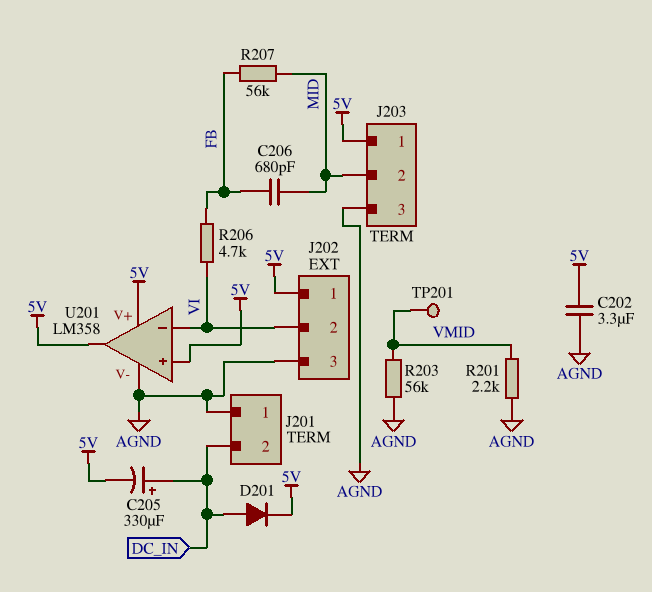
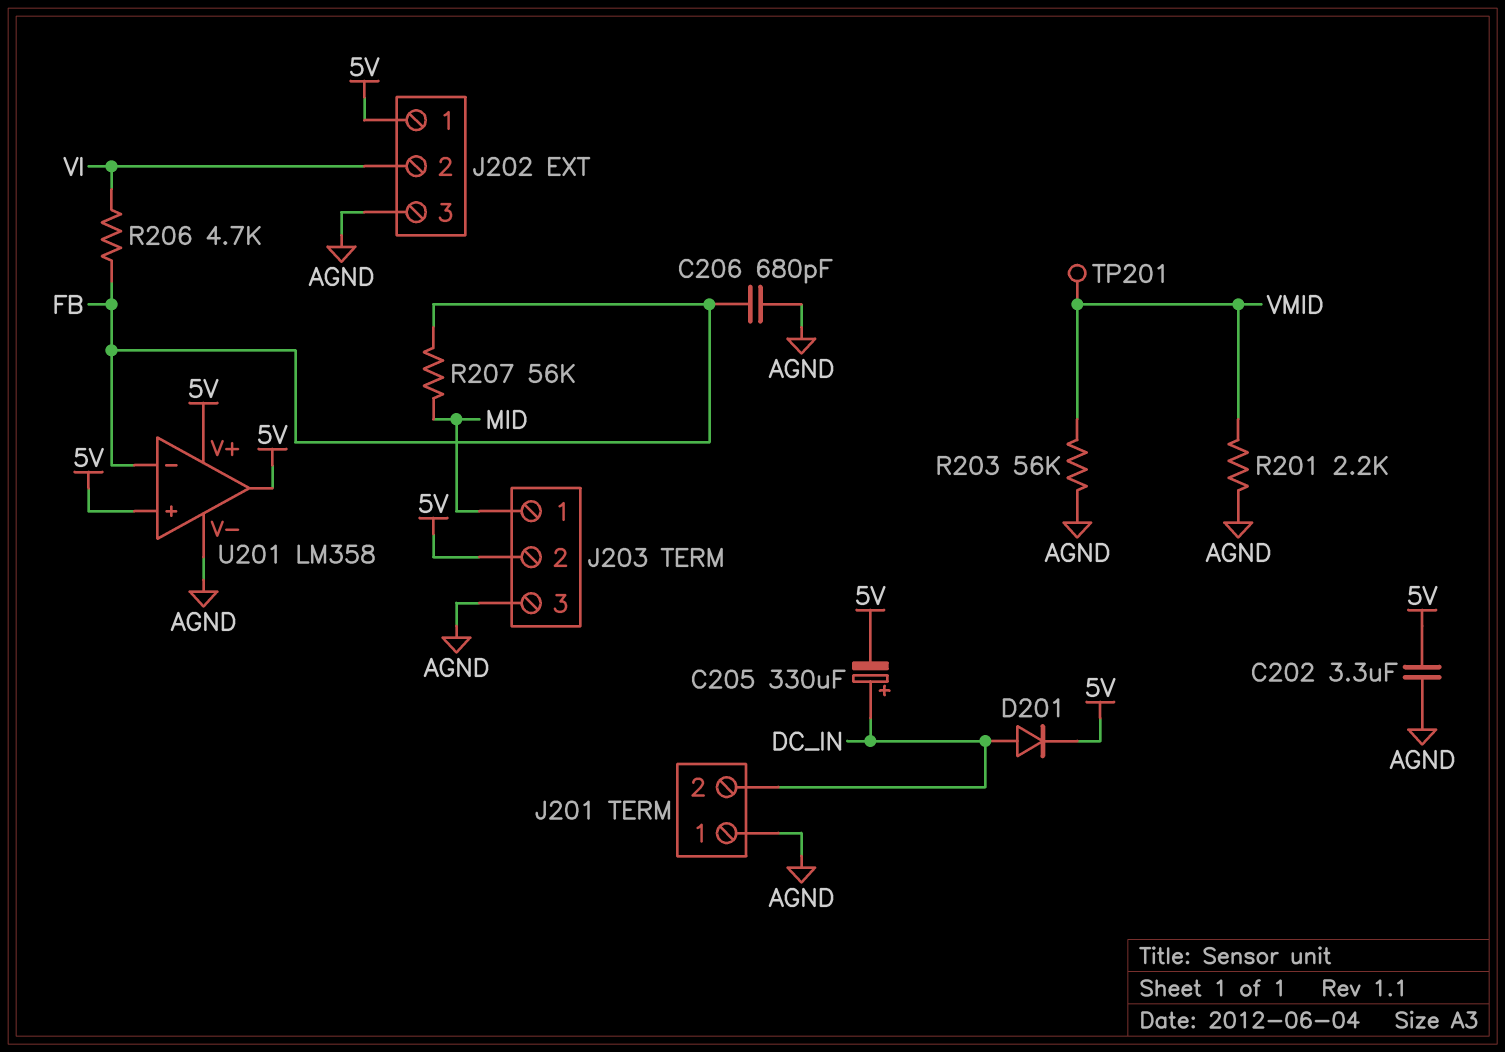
C206: 680pF (FB, MID) -> 680pF (AGND, FB)
J203 pin 1: 5V -> MID
J203 pin 2: MID -> 5V
U201 pin in-: VI -> FB

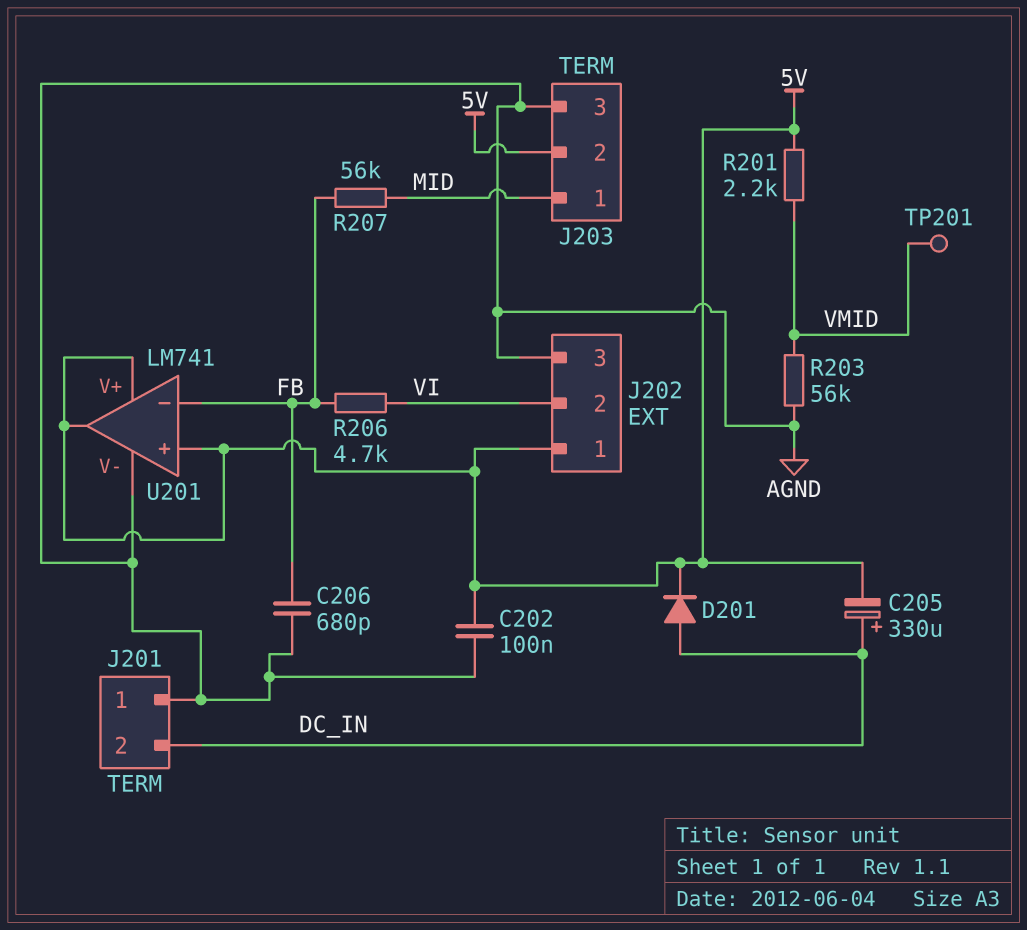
C202: 3.3uF (5V, AGND) -> 100nF (5V, AGND)
R201: 2.2k (AGND, VMID) -> 2.2k (5V, VMID)
U201: LM358 -> LM741

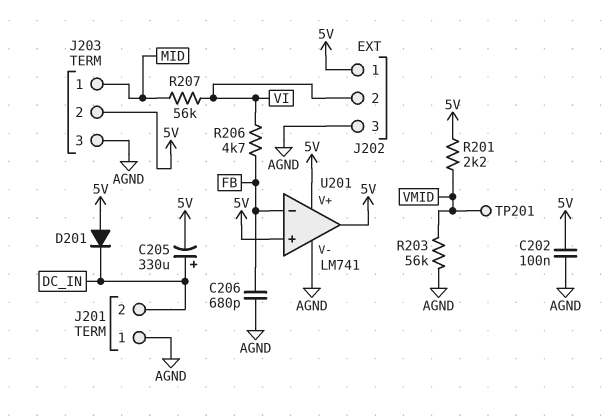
D201: diode (A DC_IN, K 5V) -> diode (A 5V, K DC_IN)
R207: 56k (FB, MID) -> 56k (MID, VI)

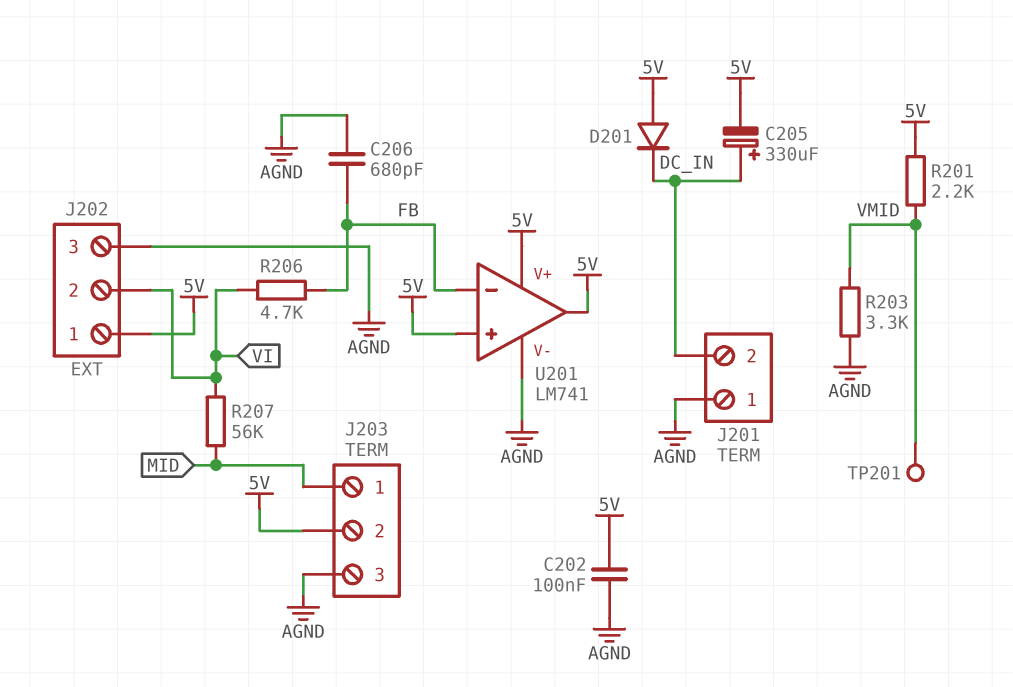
R203: 56k (AGND, VMID) -> 3.3k (AGND, VMID)

